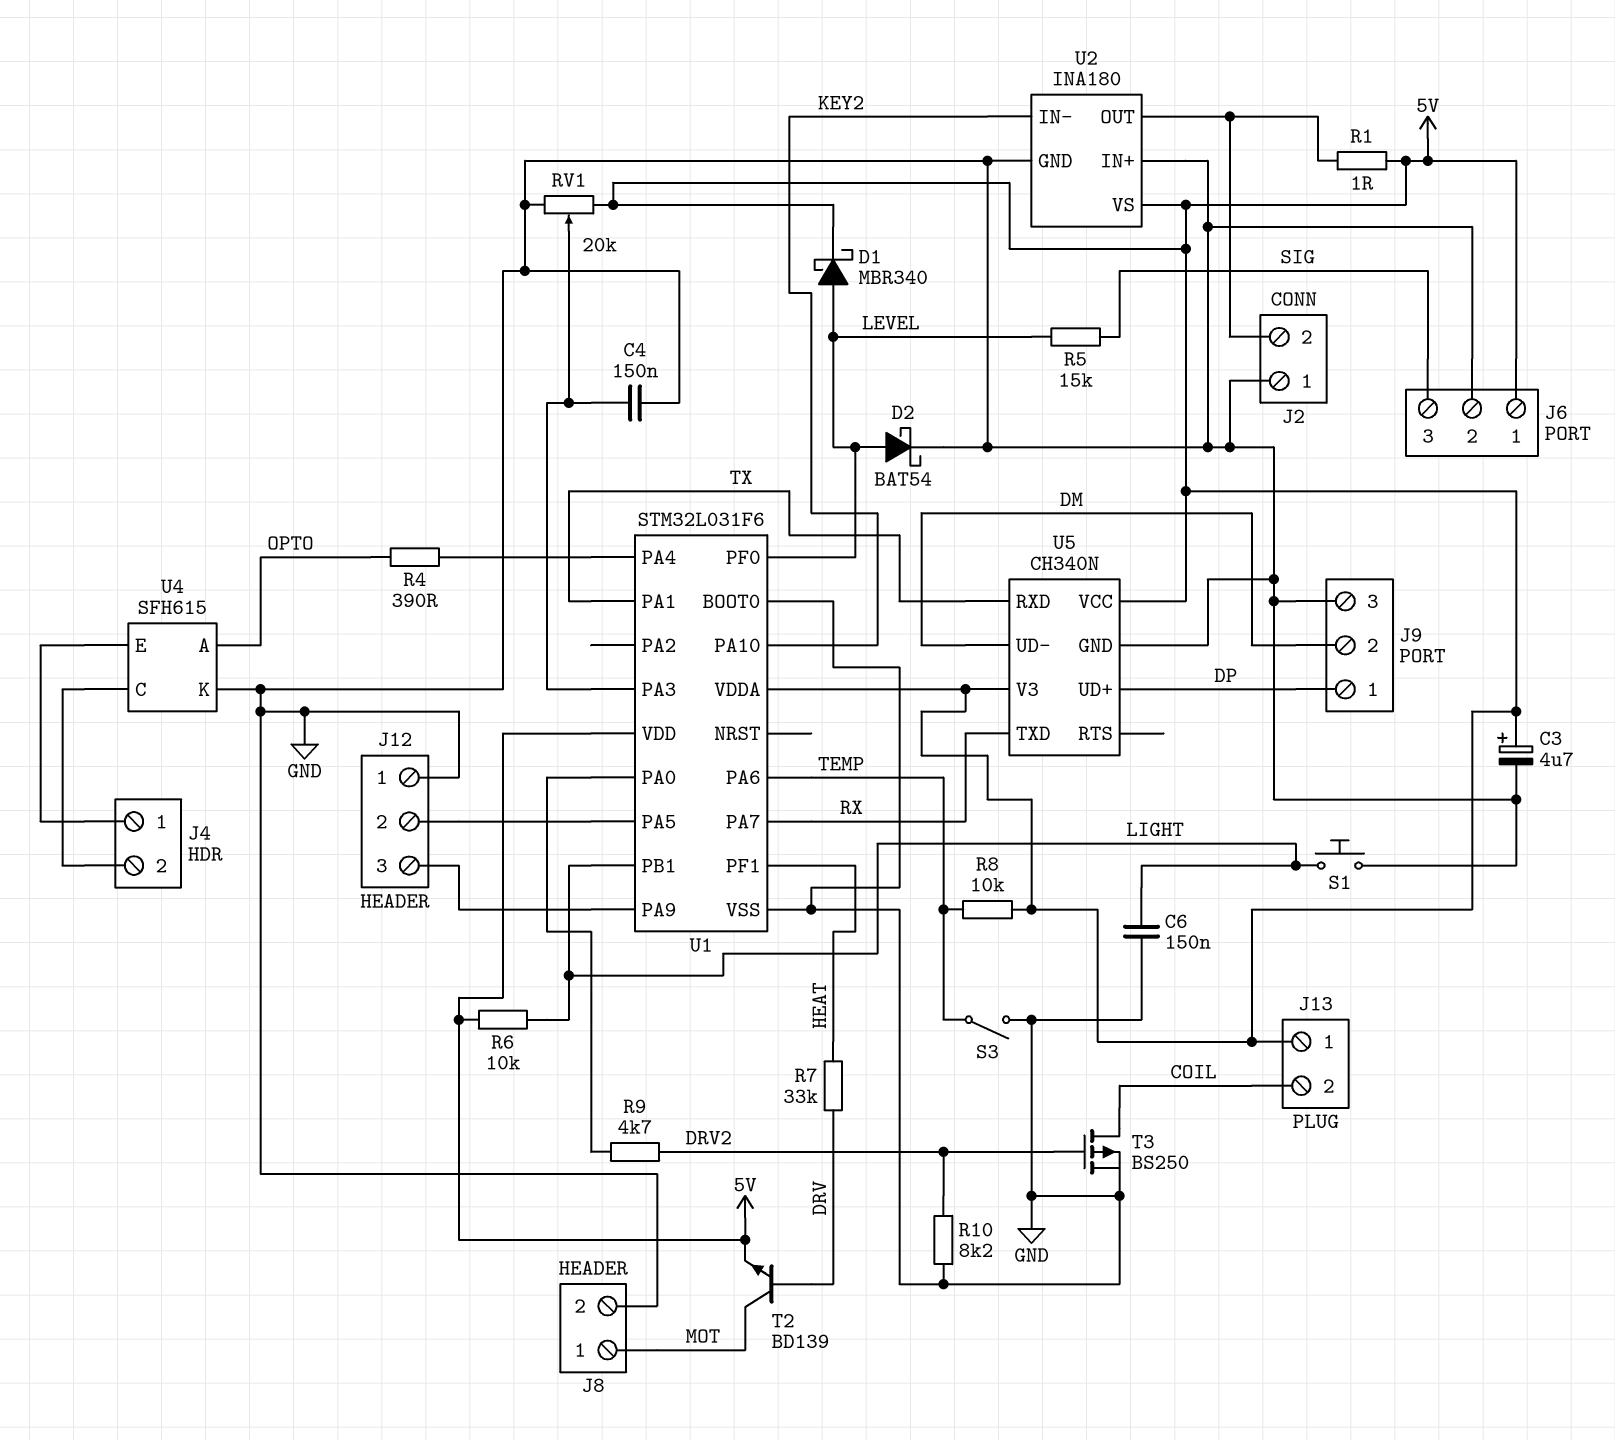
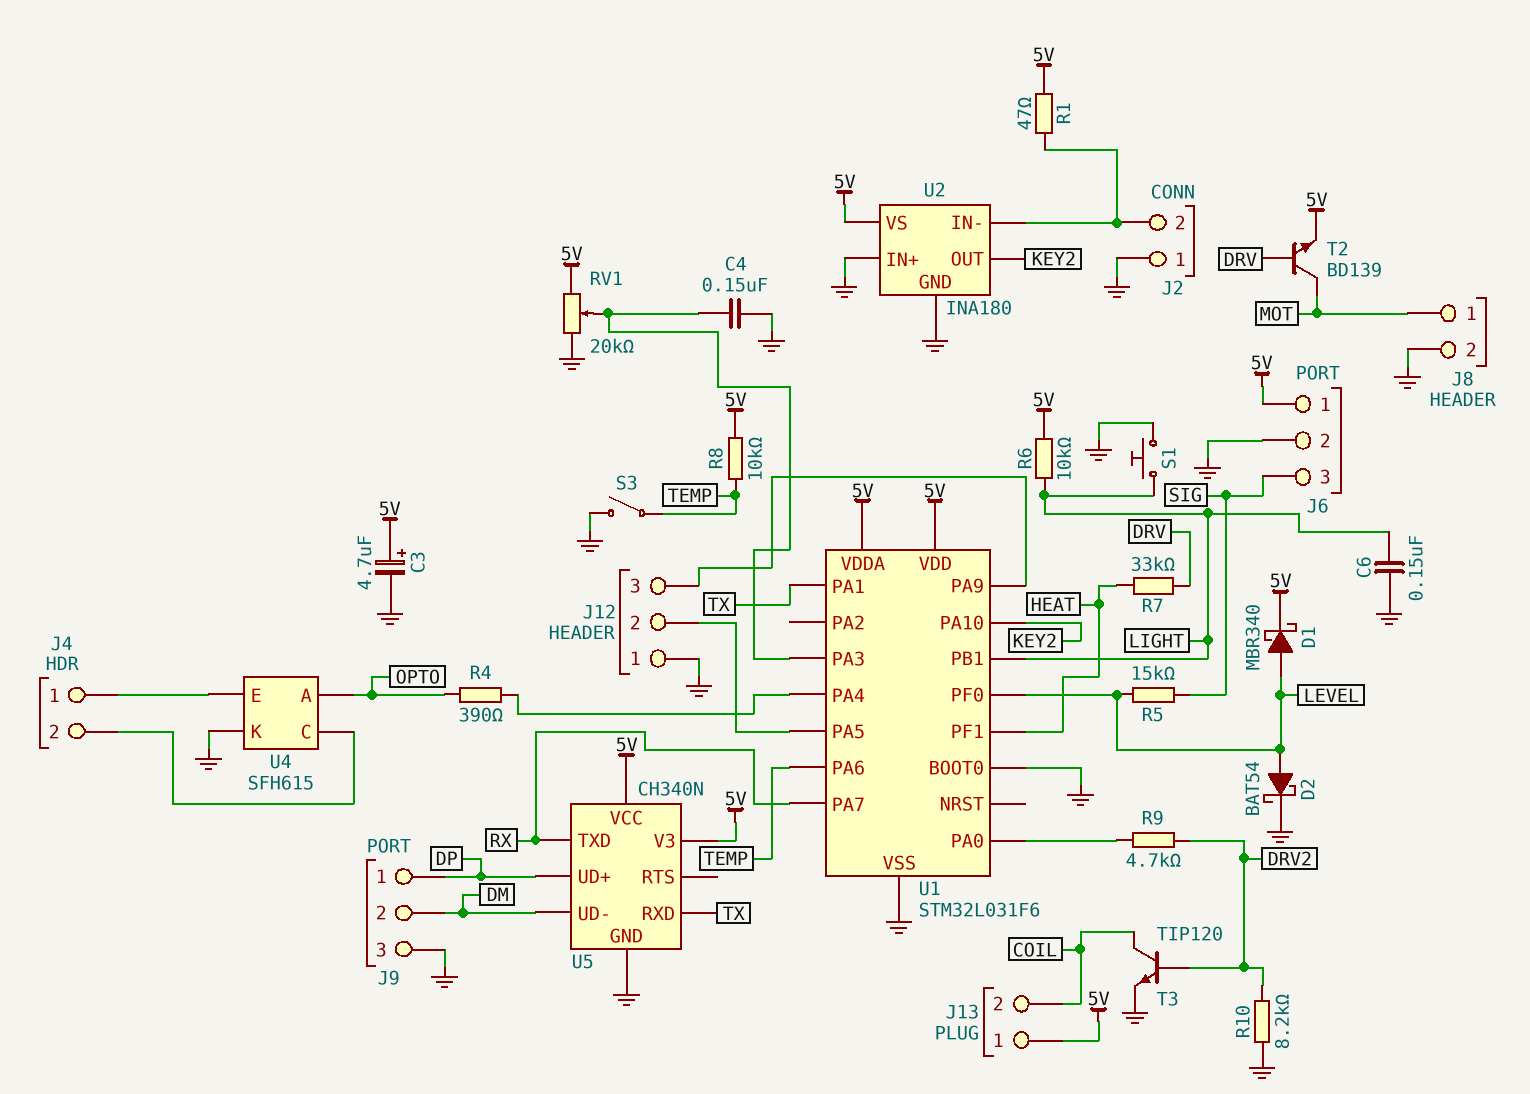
R1: 1 (5V, J2/2) -> 47 (5V, J2/2)
T3: PMOS BS250 (G DRV2, D COIL, S GND) -> NPN TIP120 (B DRV2, C COIL, E GND)
U2 pin IN-: KEY2 -> J2/2
U2 pin OUT: J2/2 -> KEY2

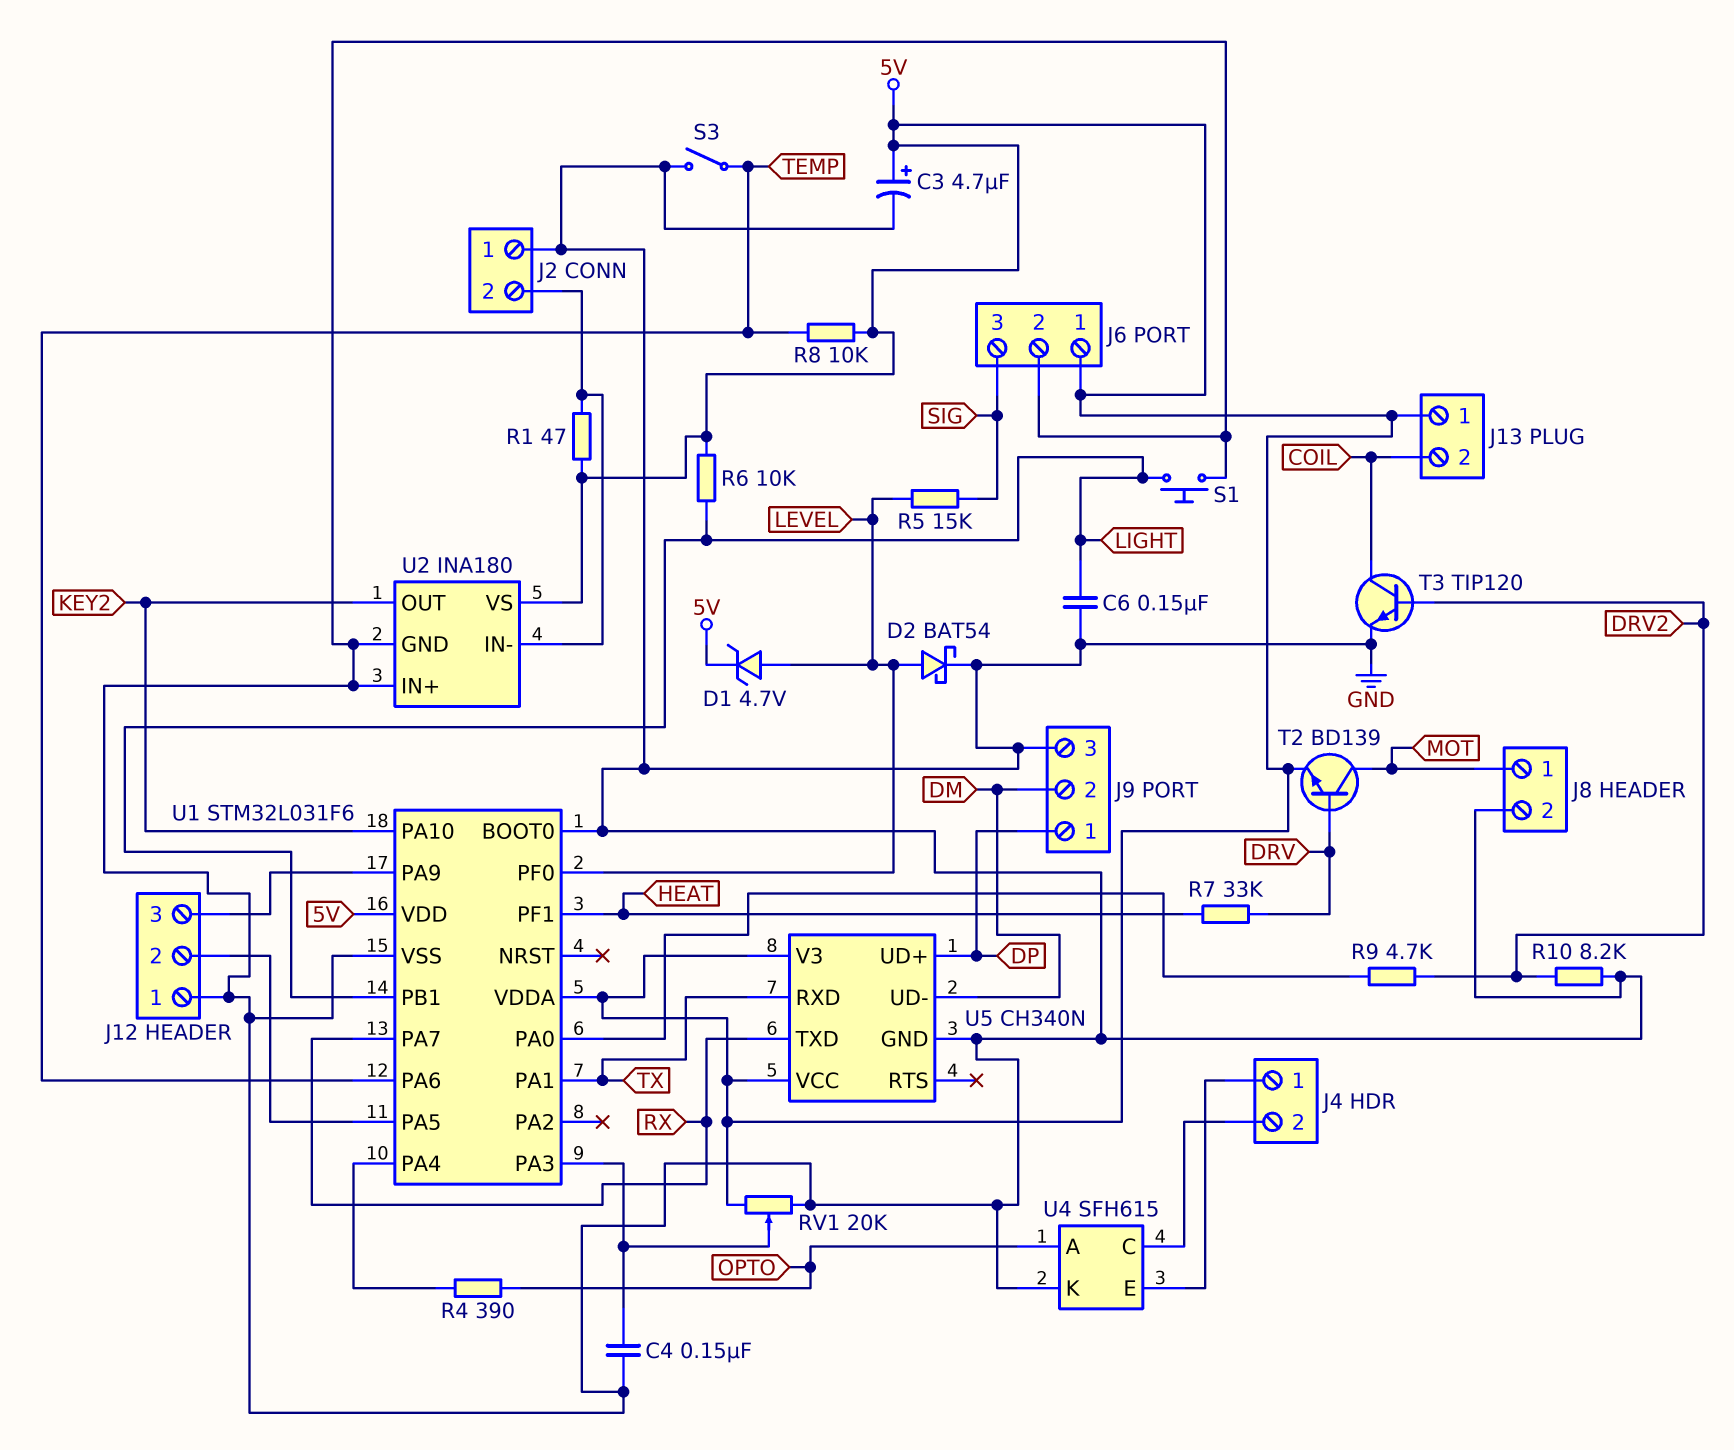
D1: schottky MBR340 (A LEVEL, K 5V) -> zener 4.7V (A LEVEL, K 5V)

